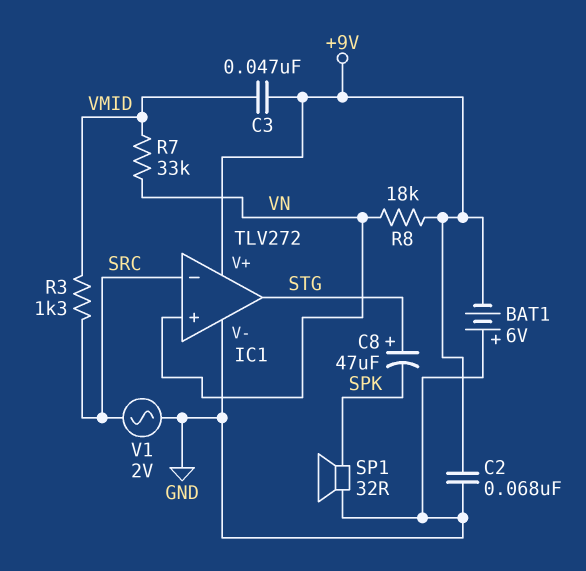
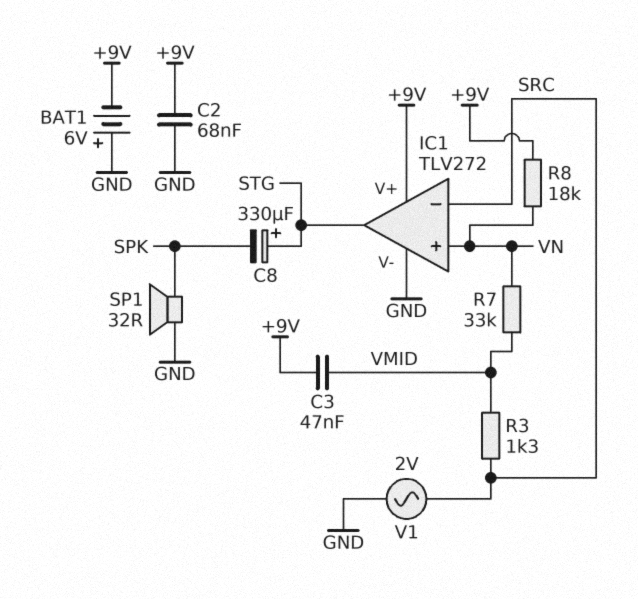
C8: 47uF (plus STG, minus SPK) -> 330uF (plus STG, minus SPK)

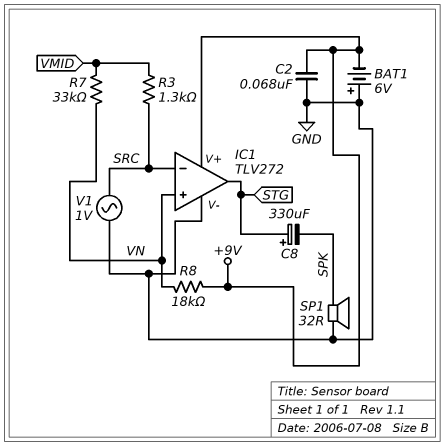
C3: 47nF (+9V, VMID) -> none
V1: AC 2V (GND, SRC) -> AC 1V (GND, SRC)

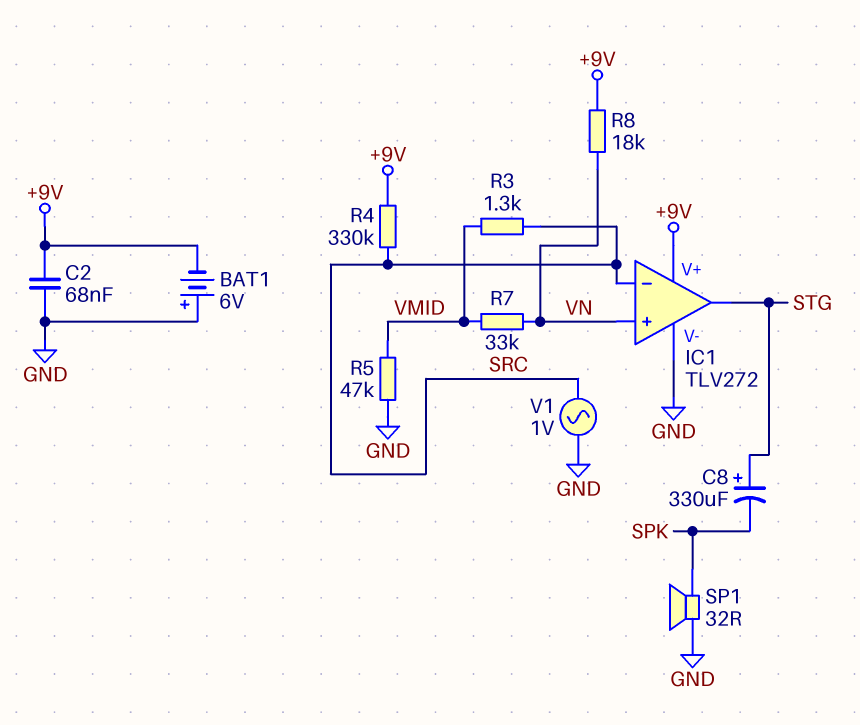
R4: none -> 330k (+9V, SRC)
R5: none -> 47k (GND, VMID)

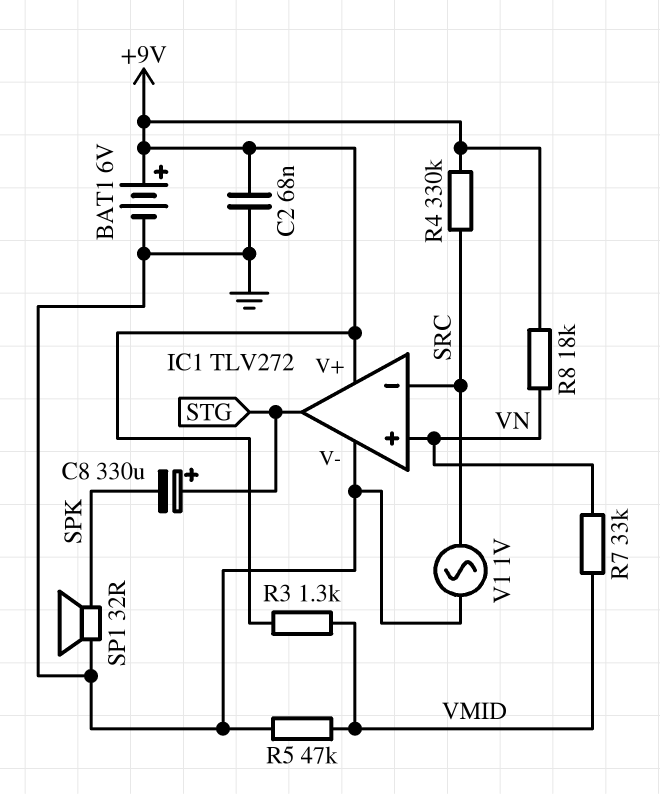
BAT1: 6V (plus GND, minus +9V) -> 6V (plus +9V, minus GND)
R3: 1.3k (SRC, VMID) -> 1.3k (+9V, VMID)

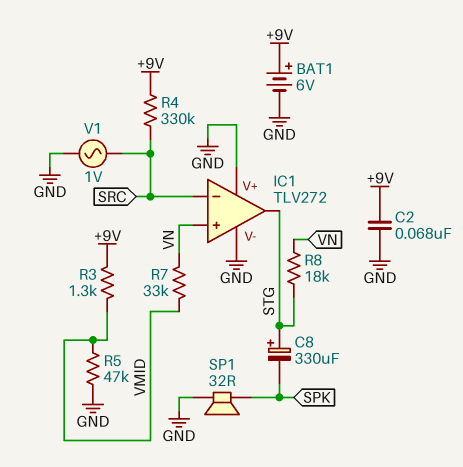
IC1 pin V+: +9V -> GND
R8: 18k (+9V, VN) -> 18k (STG, VN)

